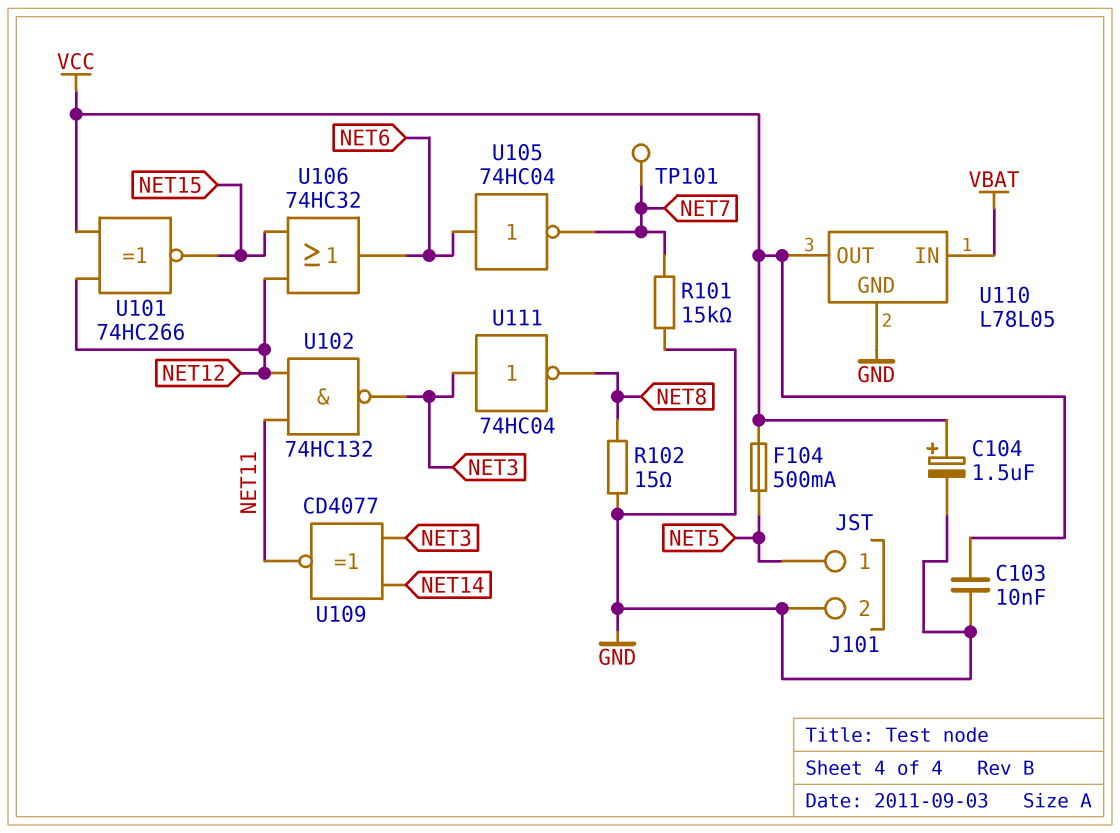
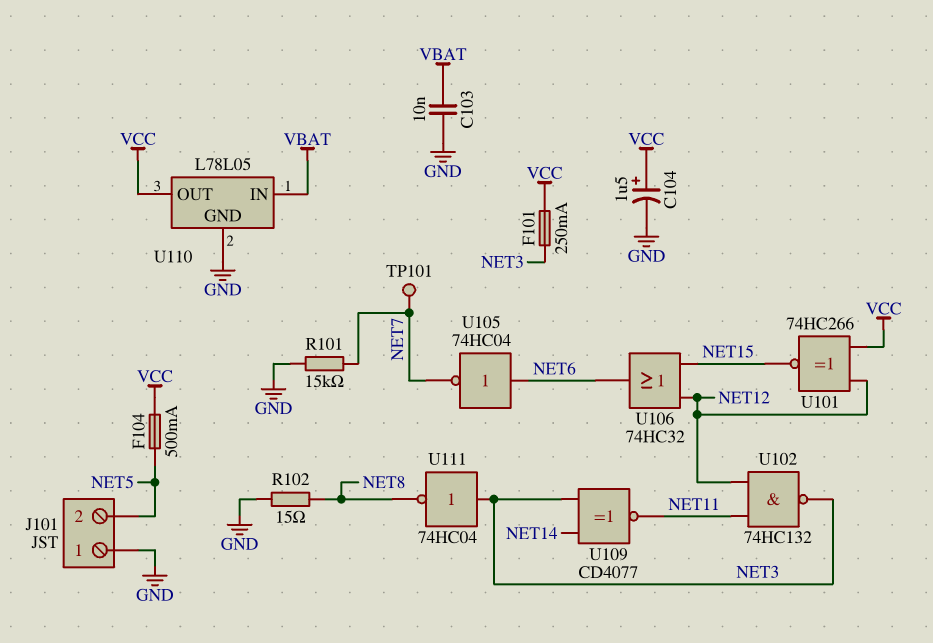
C103: 10nF (GND, VCC) -> 10nF (GND, VBAT)
F101: none -> 250mA (NET3, VCC)
J101 pin 1: NET5 -> GND
J101 pin 2: GND -> NET5

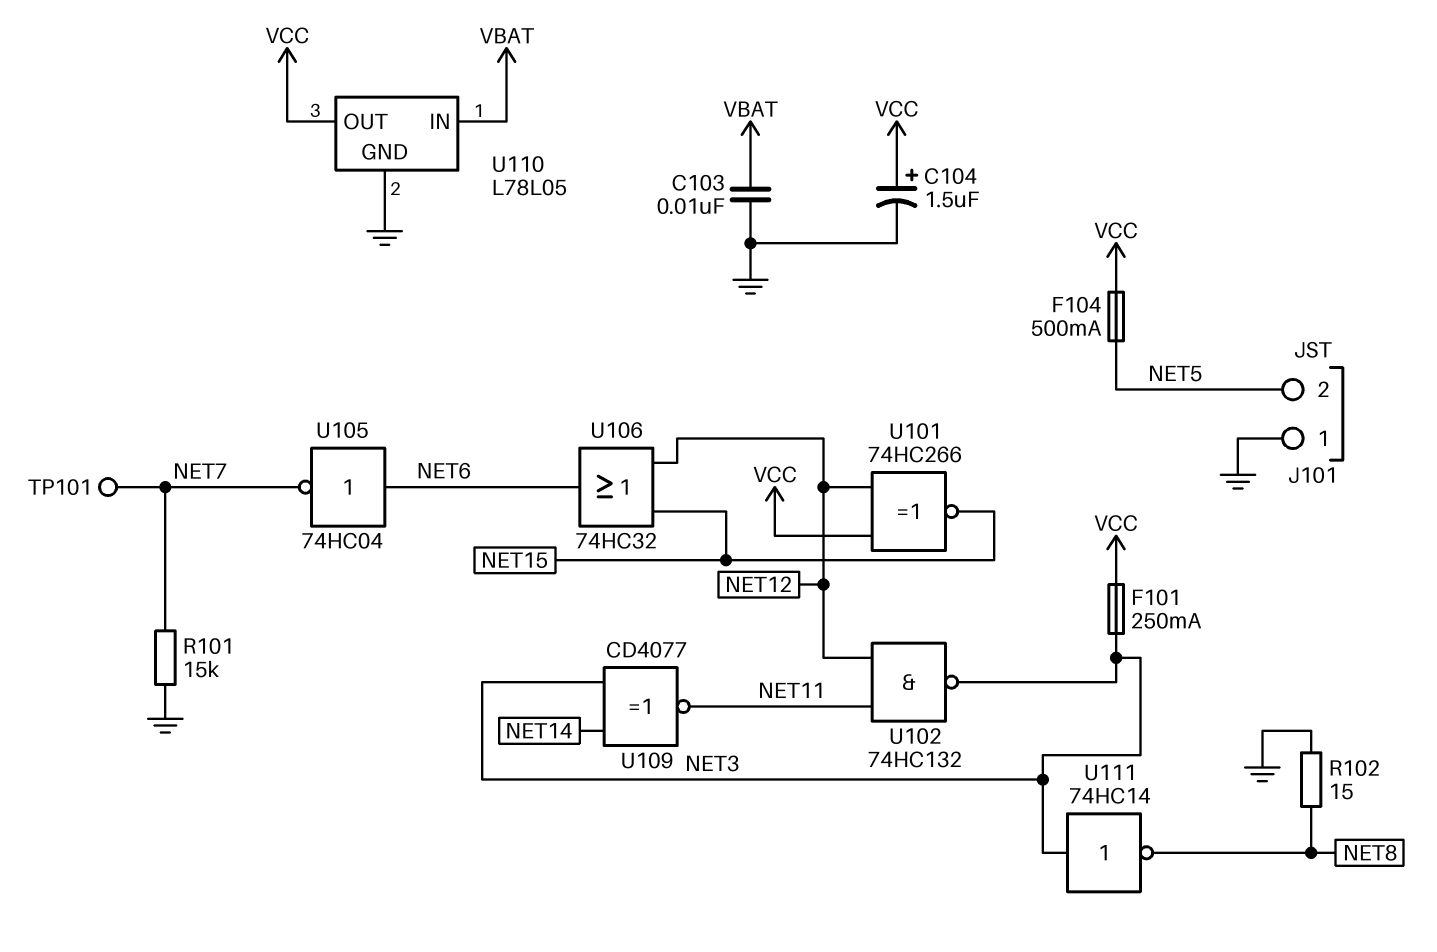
U111: NOT 74HC04 (in NET3, out NET8) -> NOT 74HC14 (in NET3, out NET8)

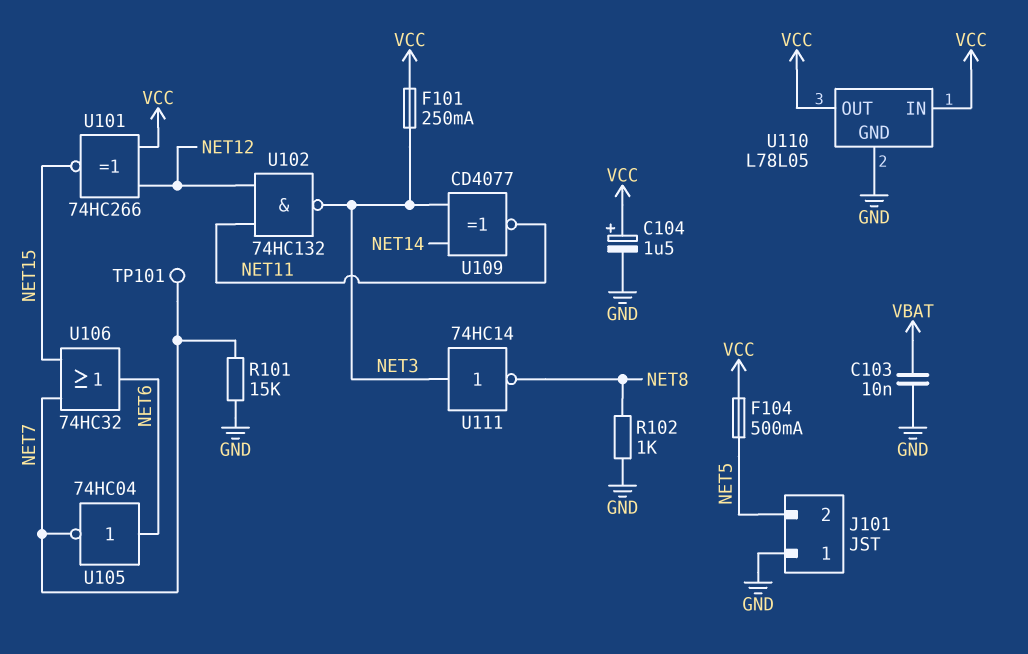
R102: 15 (GND, NET8) -> 1k (GND, NET8)
U106: OR 74HC32 (in NET12, in NET15, out NET6) -> OR 74HC32 (in NET7, in NET15, out NET6)
U110 pin IN: VBAT -> VCC

